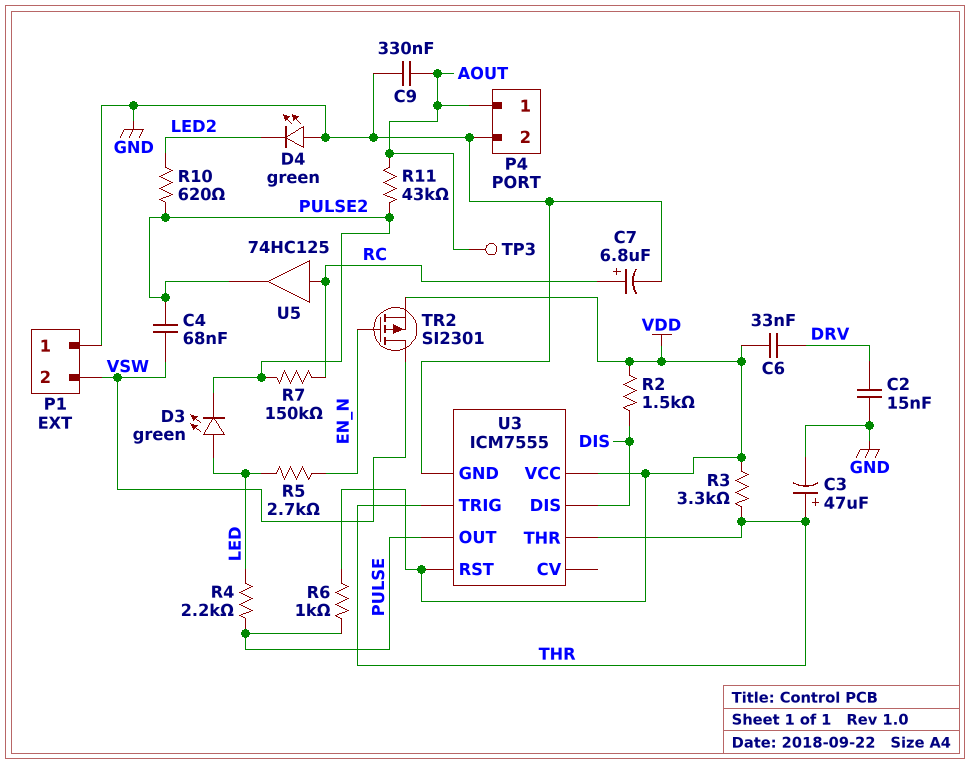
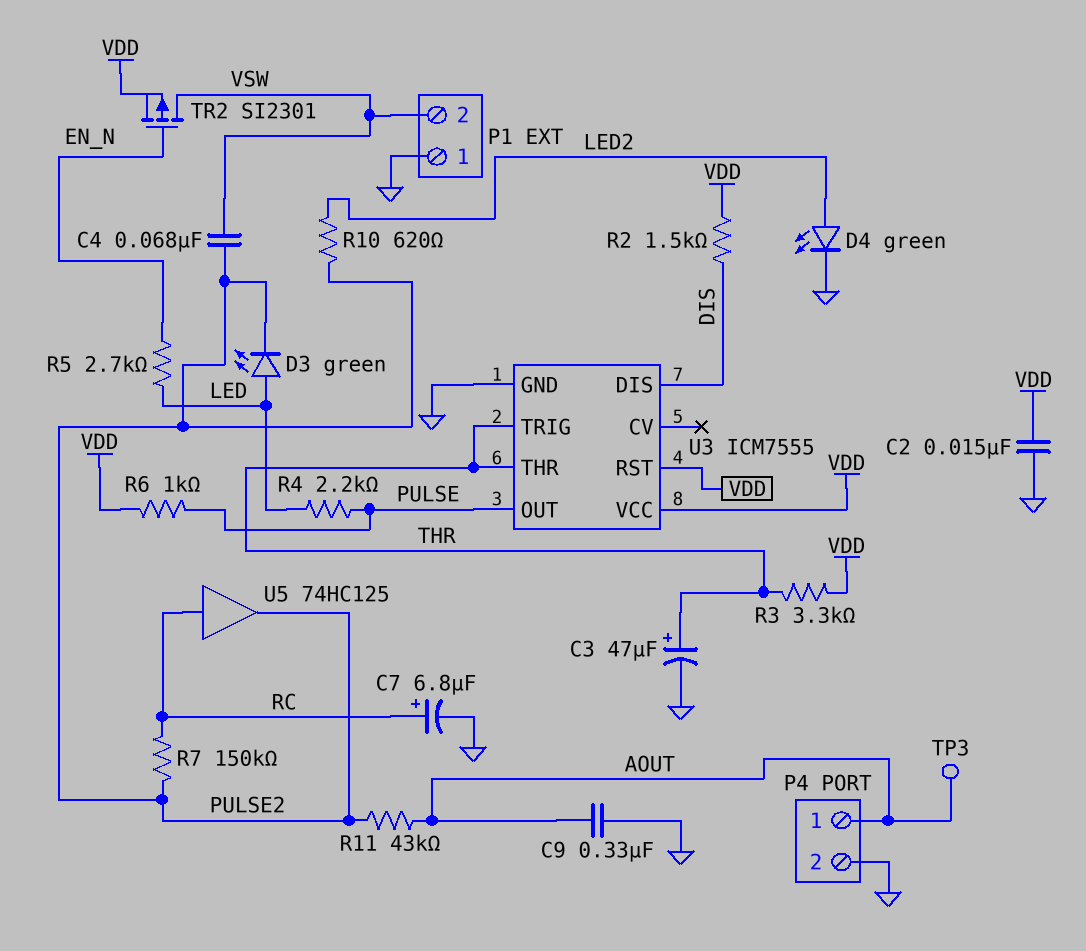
C2: 15nF (DRV, GND) -> 15nF (GND, VDD)
C6: 33nF (DRV, VDD) -> none
D4: LED green (A GND, K LED2) -> LED green (A LED2, K GND)

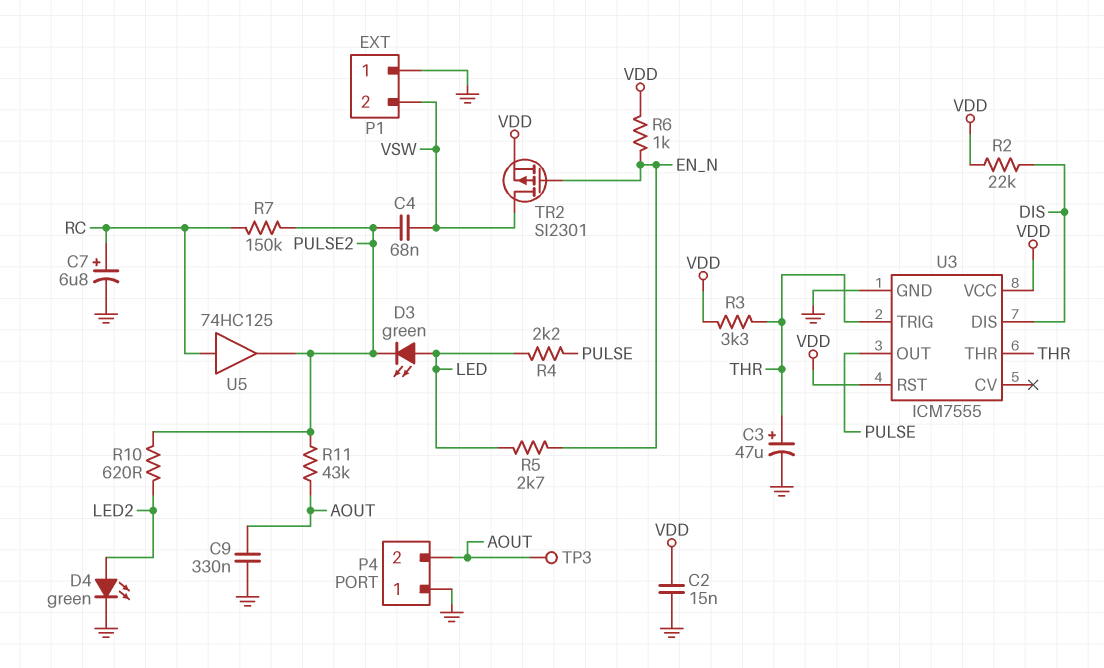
P4 pin 1: AOUT -> GND
P4 pin 2: GND -> AOUT
R2: 1.5k (DIS, VDD) -> 22k (DIS, VDD)
R6: 1k (PULSE, VDD) -> 1k (EN_N, VDD)

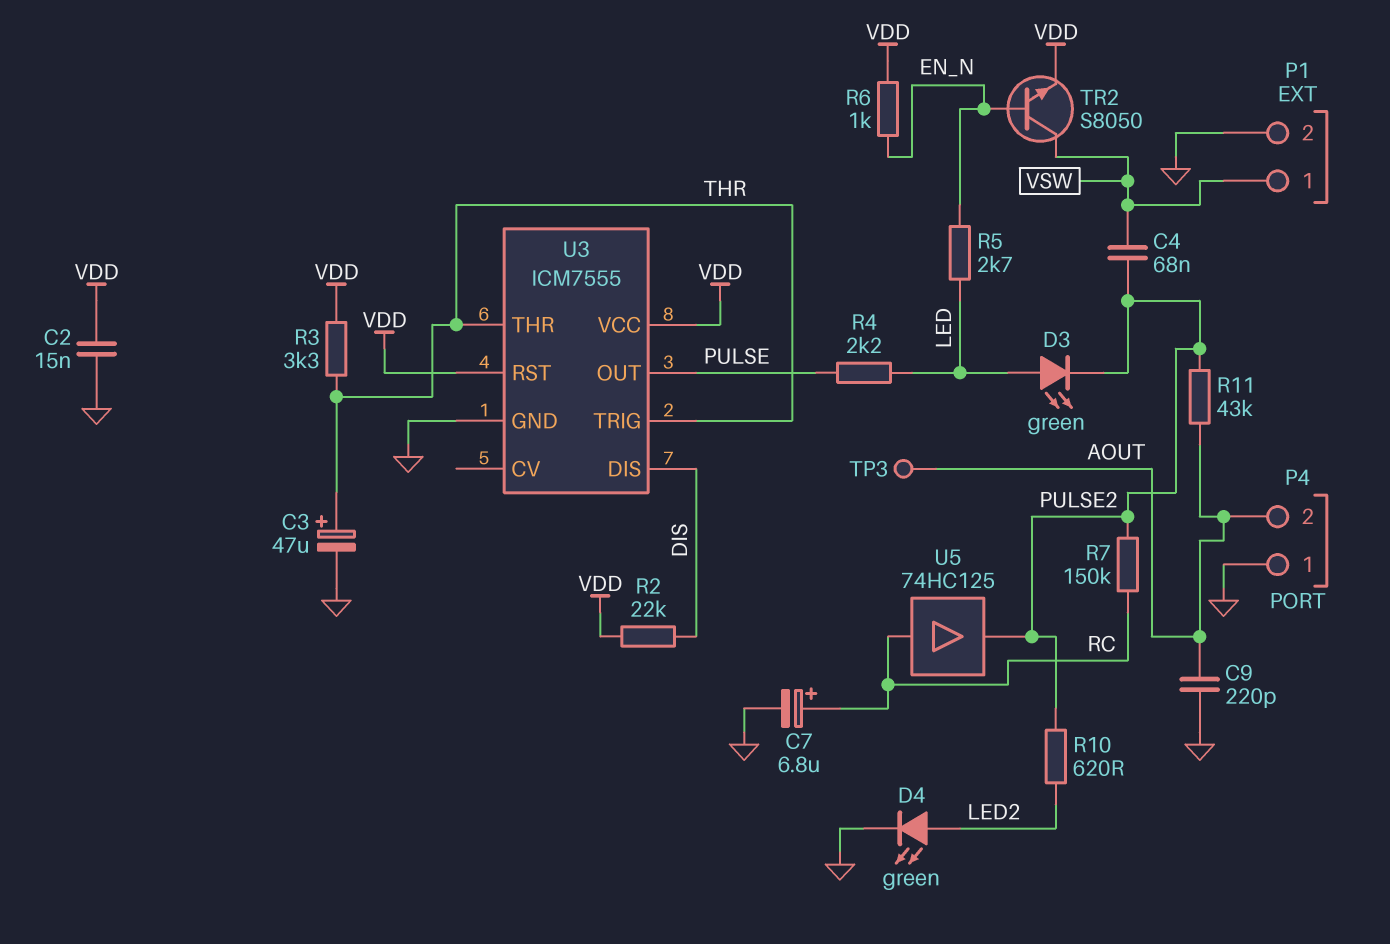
C9: 330nF (AOUT, GND) -> 220pF (AOUT, GND)
P1 pin 1: GND -> VSW
P1 pin 2: VSW -> GND
TR2: PMOS SI2301 (G EN_N, D VSW, S VDD) -> NPN S8050 (B EN_N, C VSW, E VDD)

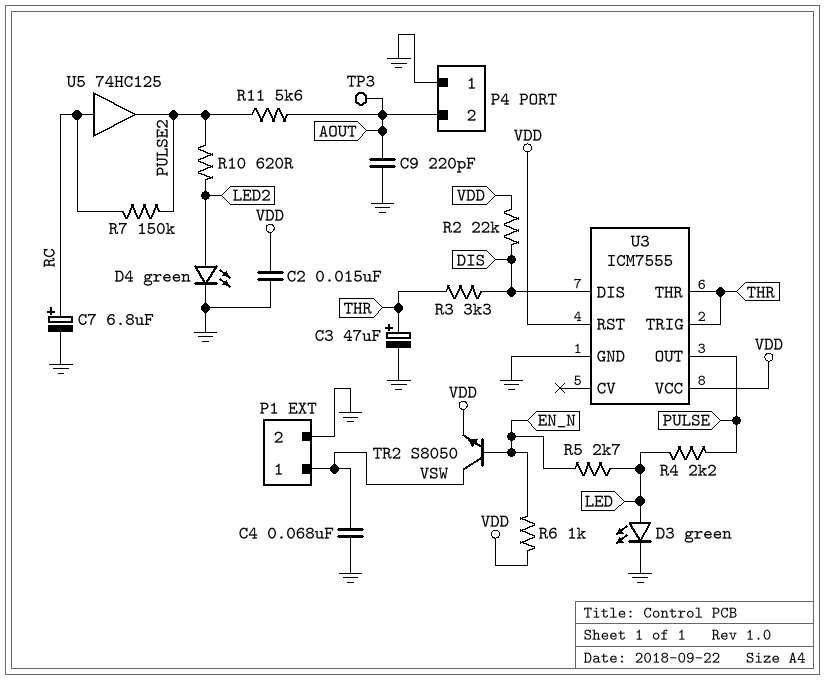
C4: 68nF (PULSE2, VSW) -> 68nF (GND, VSW)
D3: LED green (A LED, K PULSE2) -> LED green (A LED, K GND)
R3: 3.3k (THR, VDD) -> 3.3k (DIS, THR)
R11: 43k (AOUT, PULSE2) -> 5.6k (AOUT, PULSE2)

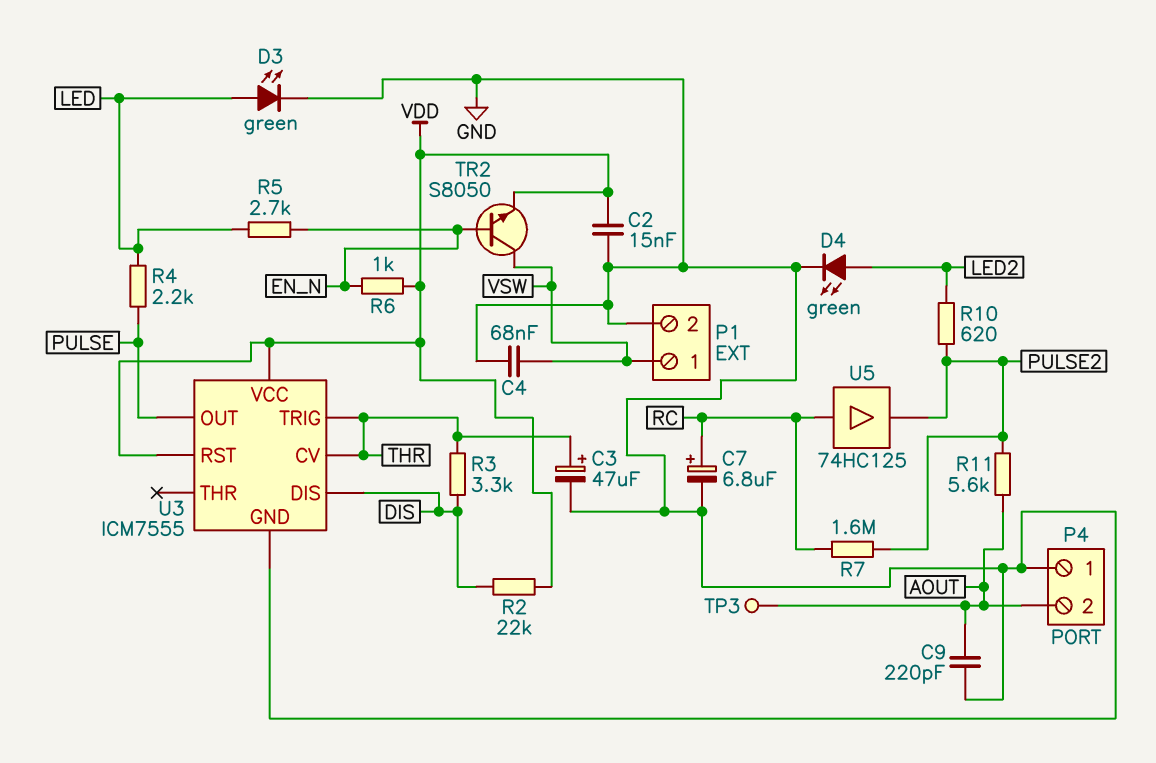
R7: 150k (PULSE2, RC) -> 1.6M (PULSE2, RC)
U3 pin CV: none -> THR
U3 pin THR: THR -> none

